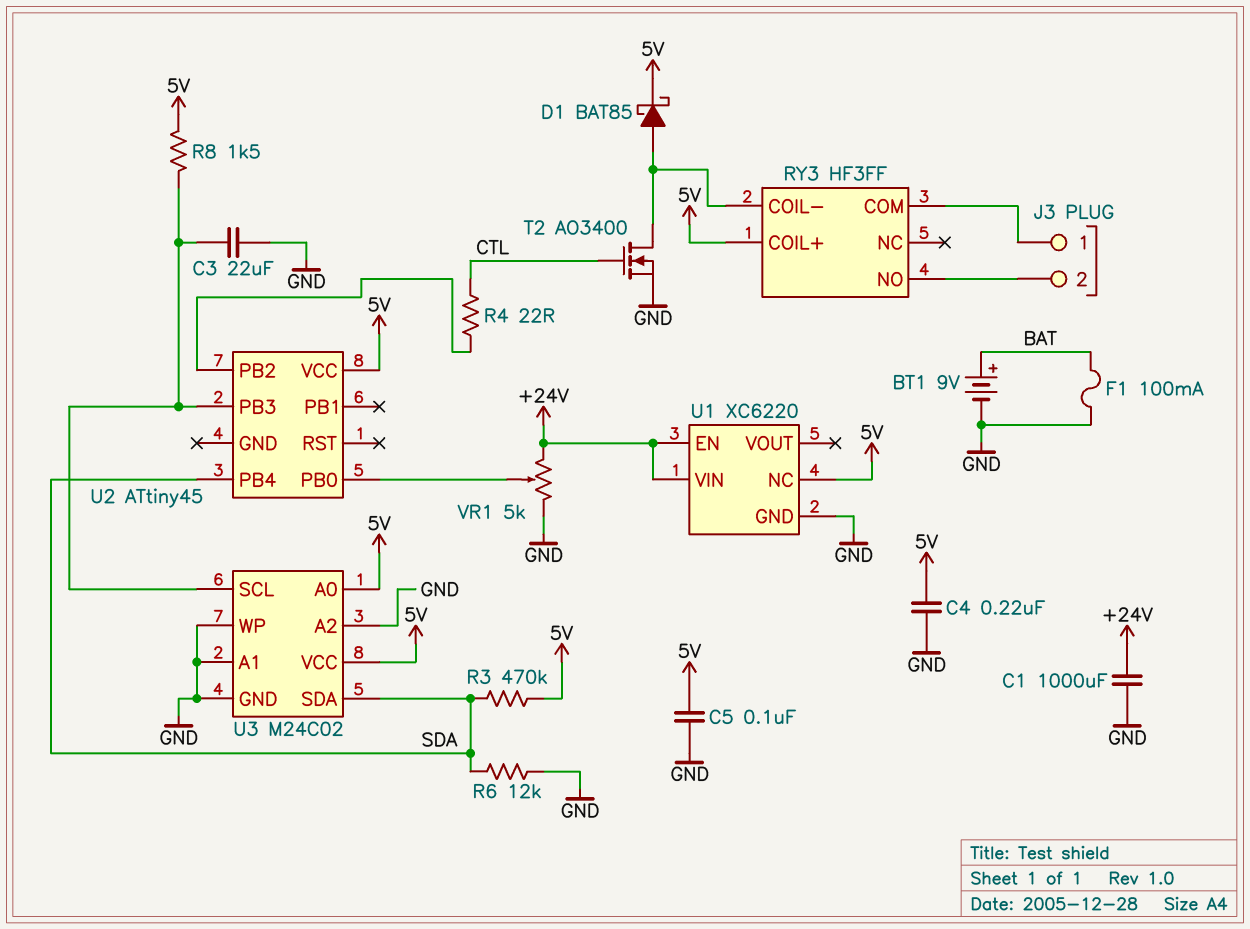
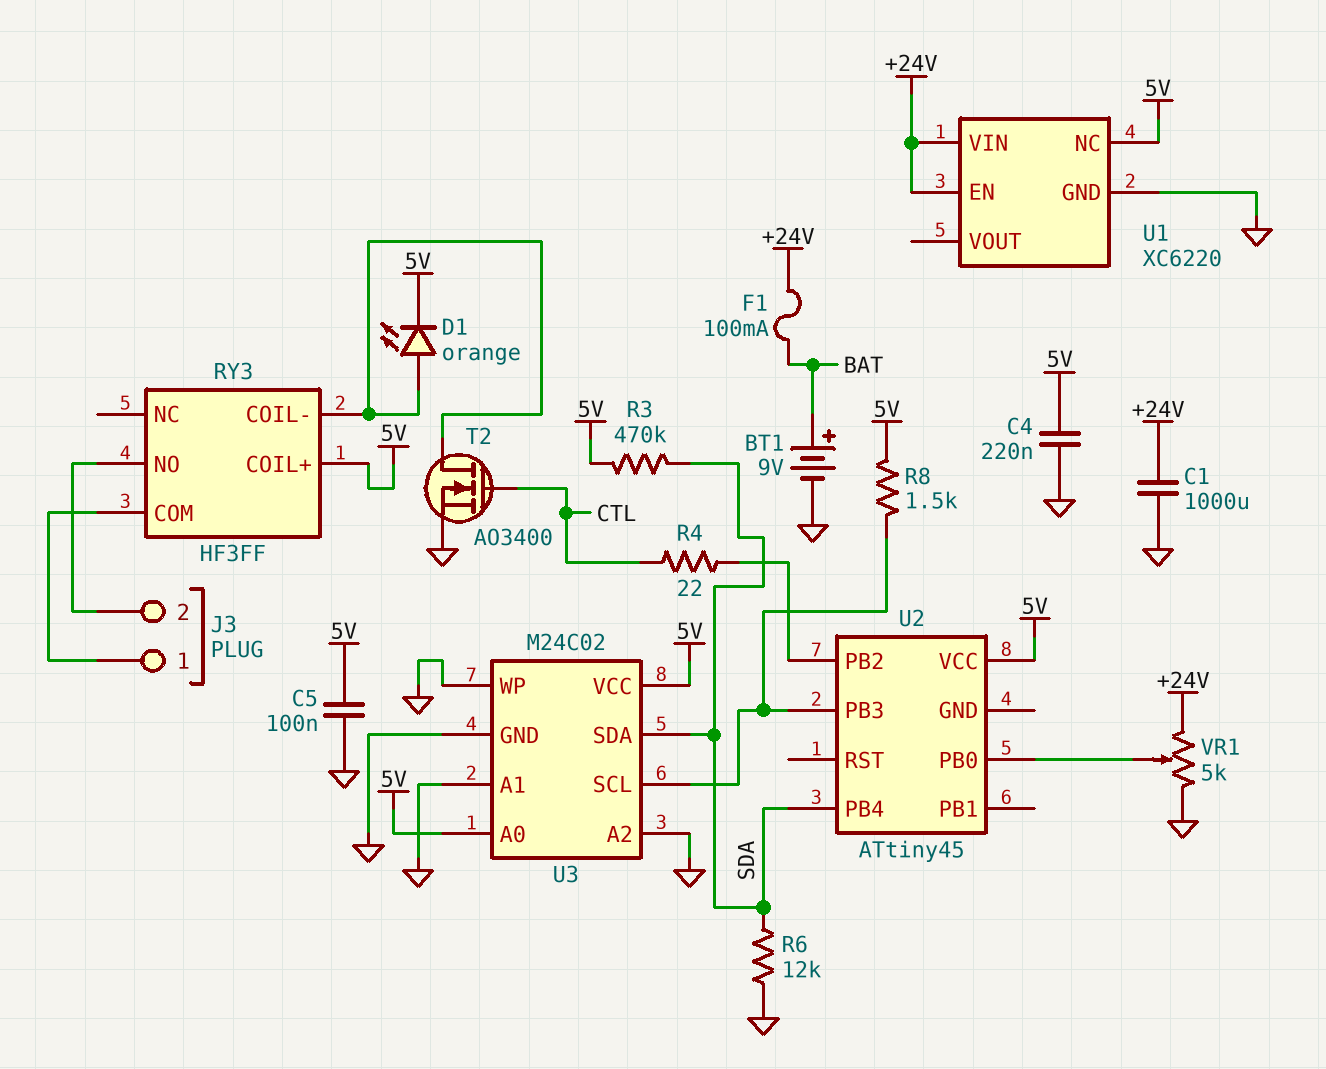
C3: 22uF (GND, U2/PB3) -> none
D1: schottky BAT85 (A RY3/COIL-, K 5V) -> LED orange (A RY3/COIL-, K 5V)
F1: 100mA (BAT, GND) -> 100mA (+24V, BAT)

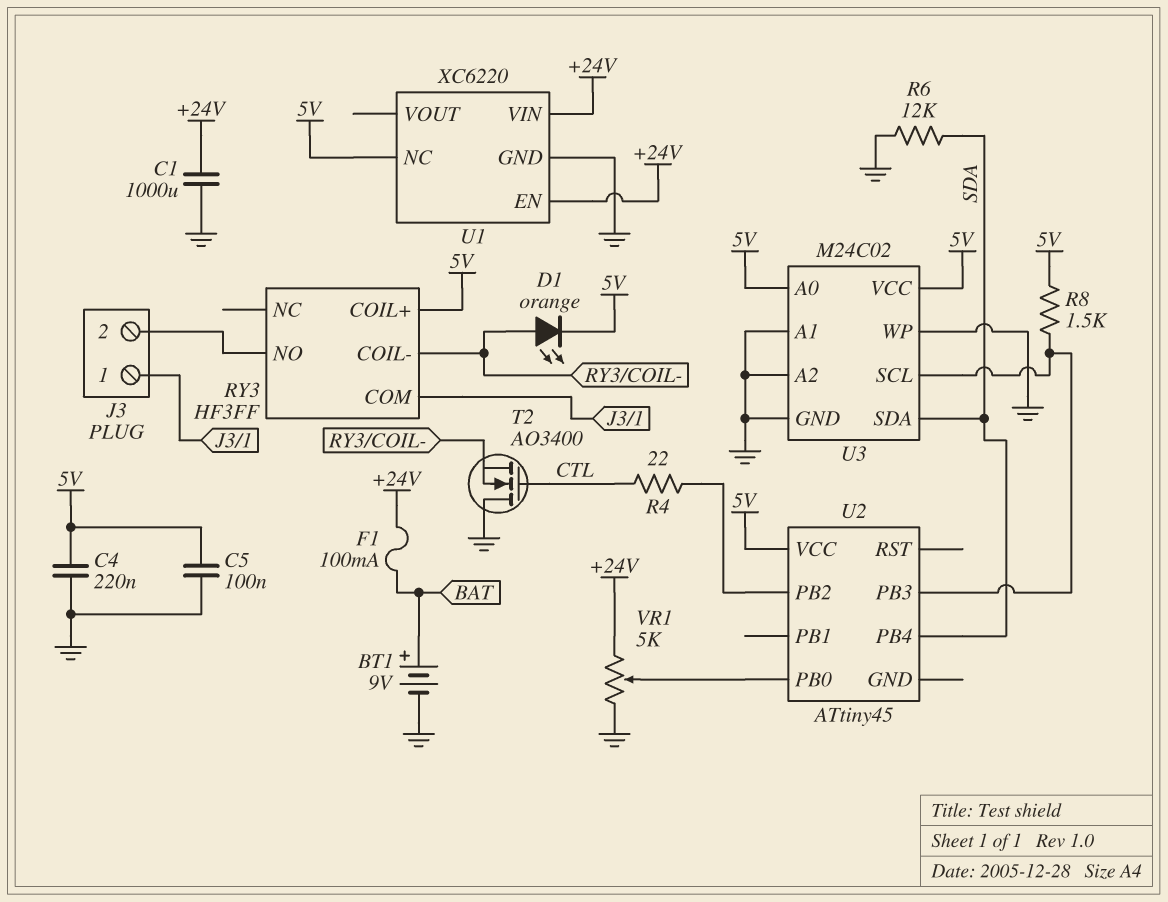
R3: 470k (5V, SDA) -> none
T2: NMOS AO3400 (G CTL, D RY3/COIL-, S GND) -> NMOS AO3400 (G CTL, D GND, S RY3/COIL-)

